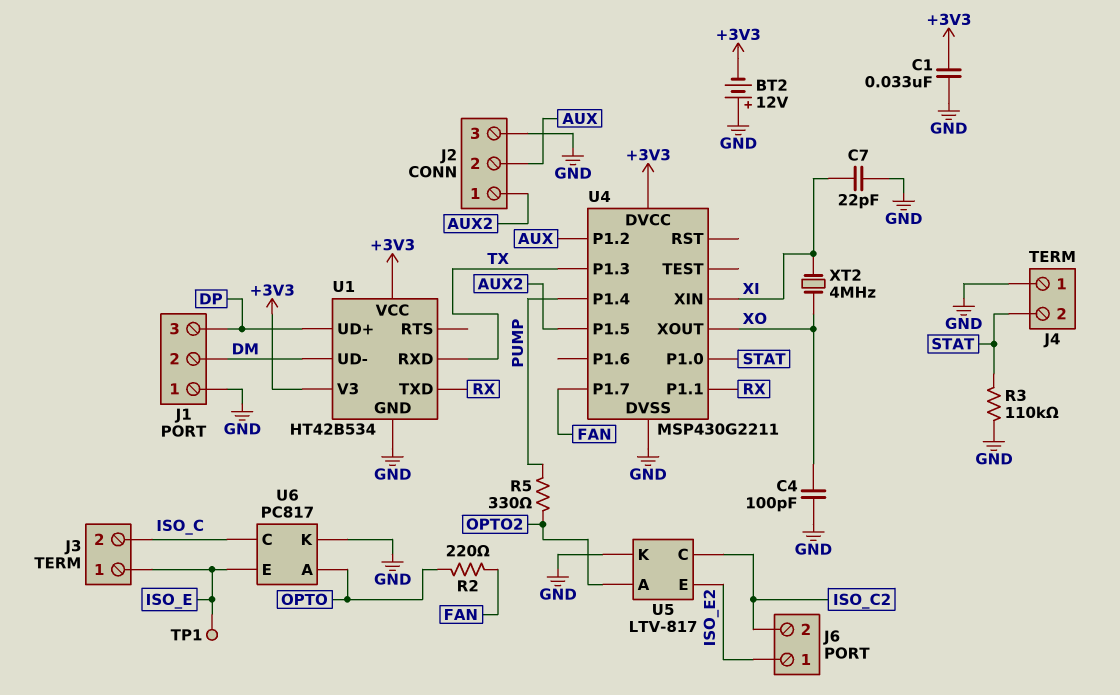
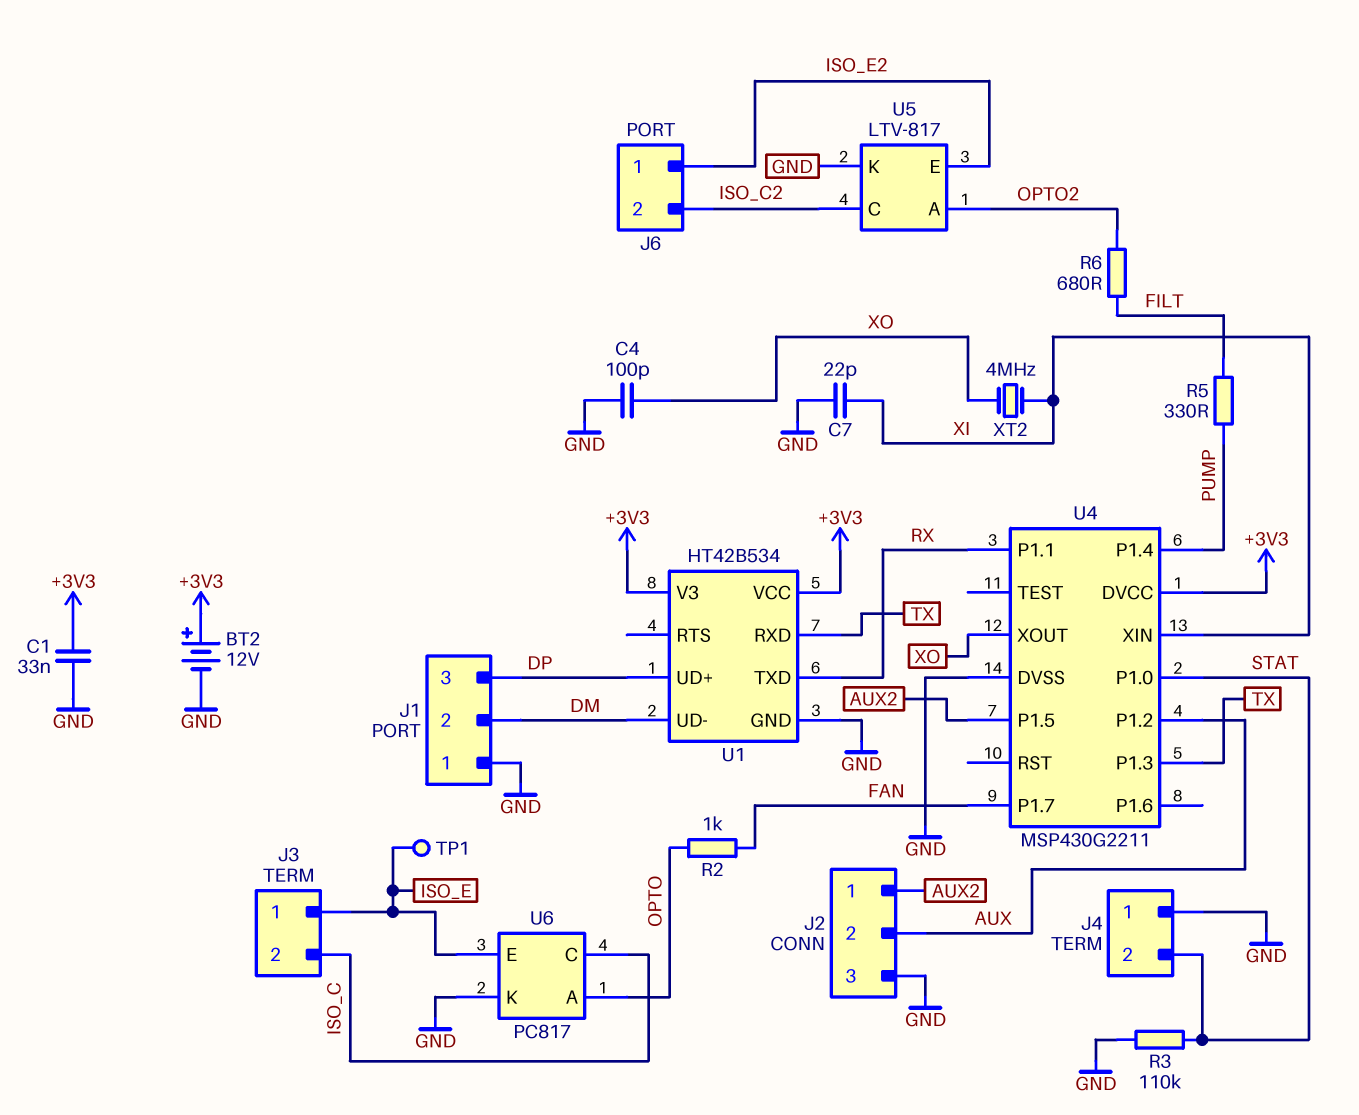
BT2: 12V (plus GND, minus +3V3) -> 12V (plus +3V3, minus GND)
R2: 220 (FAN, OPTO) -> 1k (FAN, OPTO)
R5: 330 (OPTO2, PUMP) -> 330 (FILT, PUMP)
R6: none -> 680 (FILT, OPTO2)

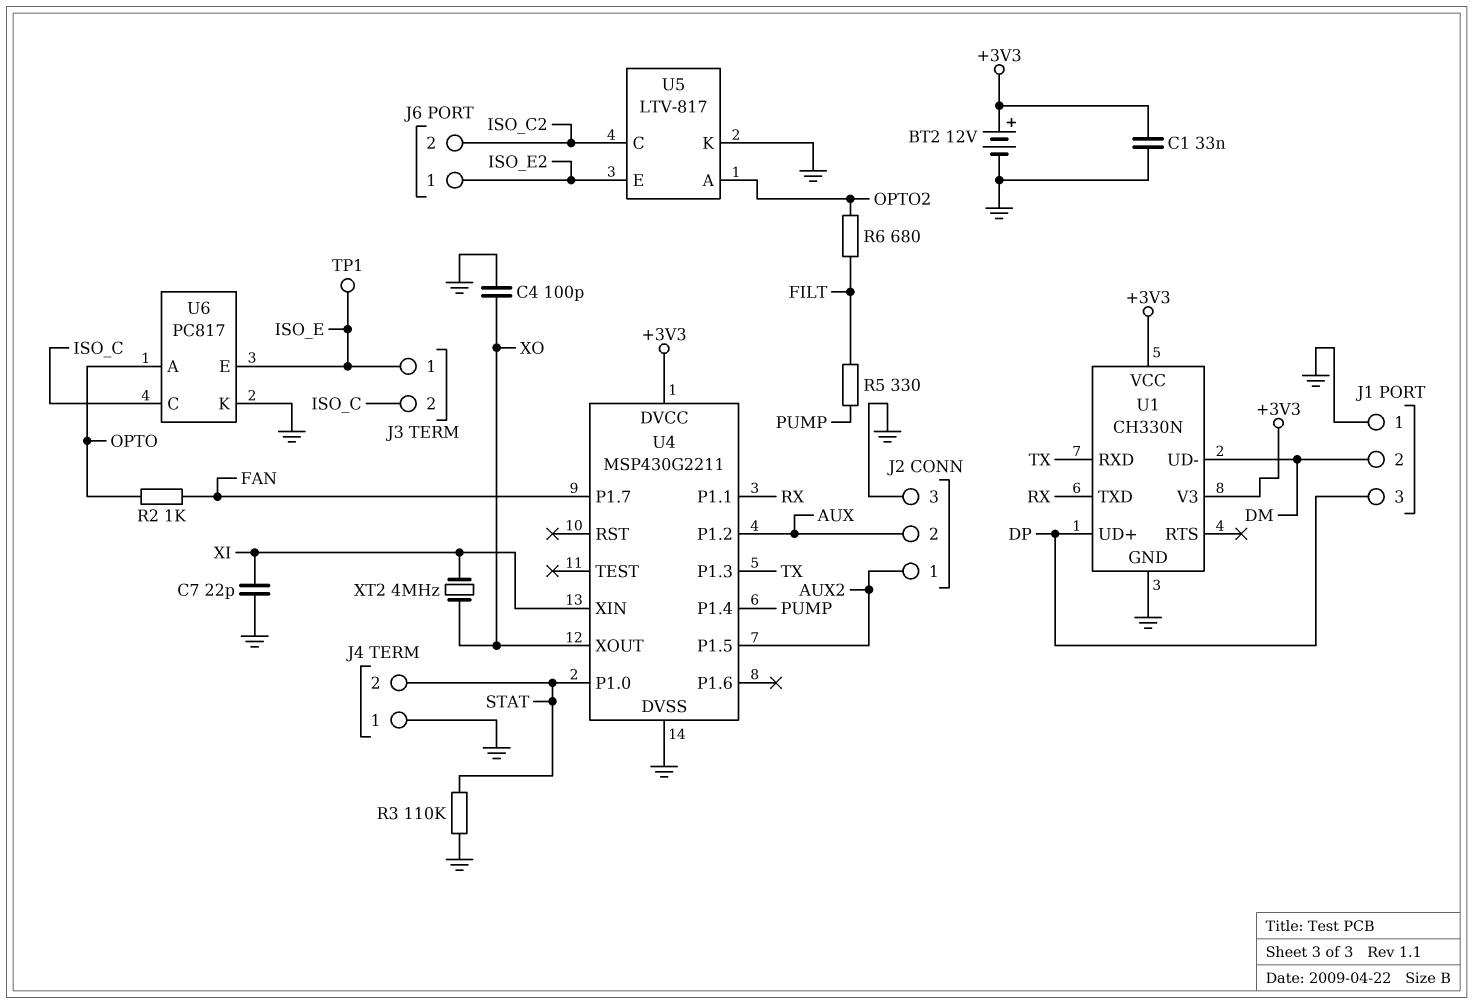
U1: HT42B534 -> CH330N

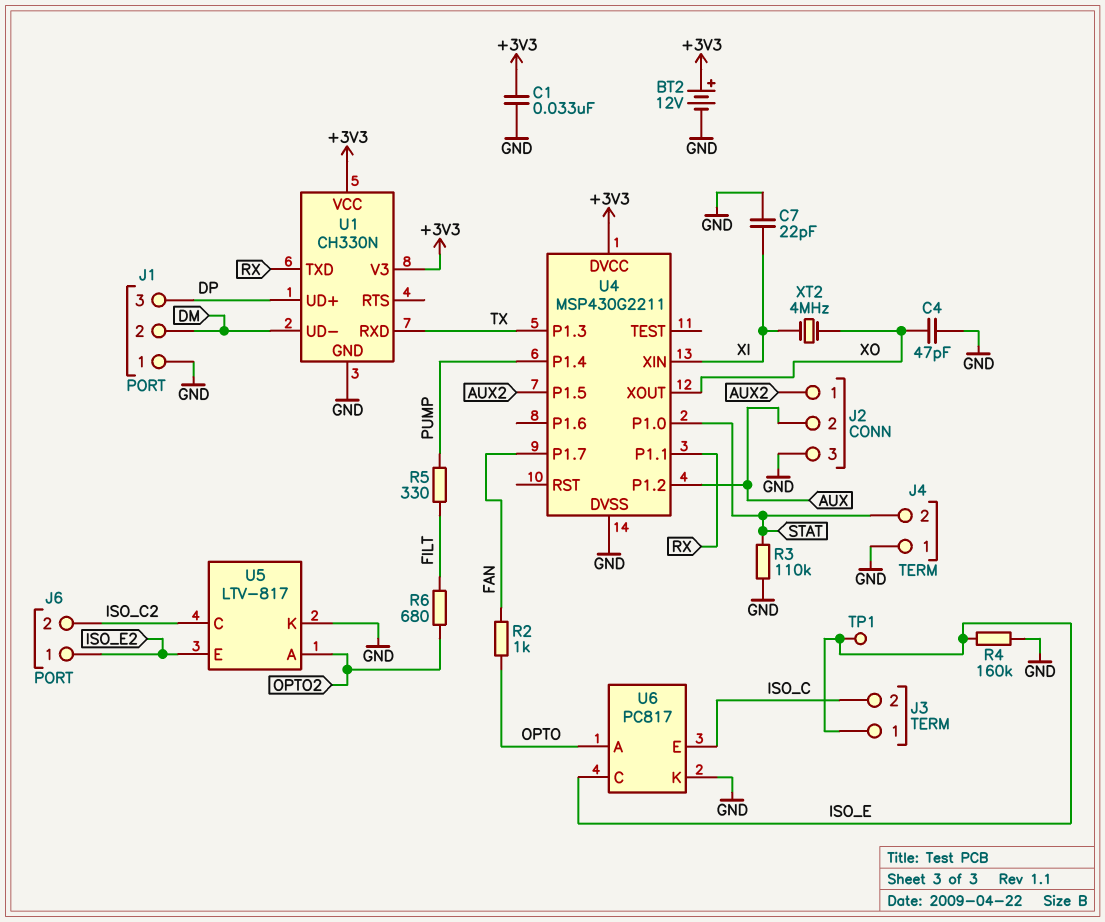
C4: 100pF (GND, XO) -> 47pF (GND, XO)
R4: none -> 160k (GND, ISO_E)
U6 pin C: ISO_C -> ISO_E
U6 pin E: ISO_E -> ISO_C

